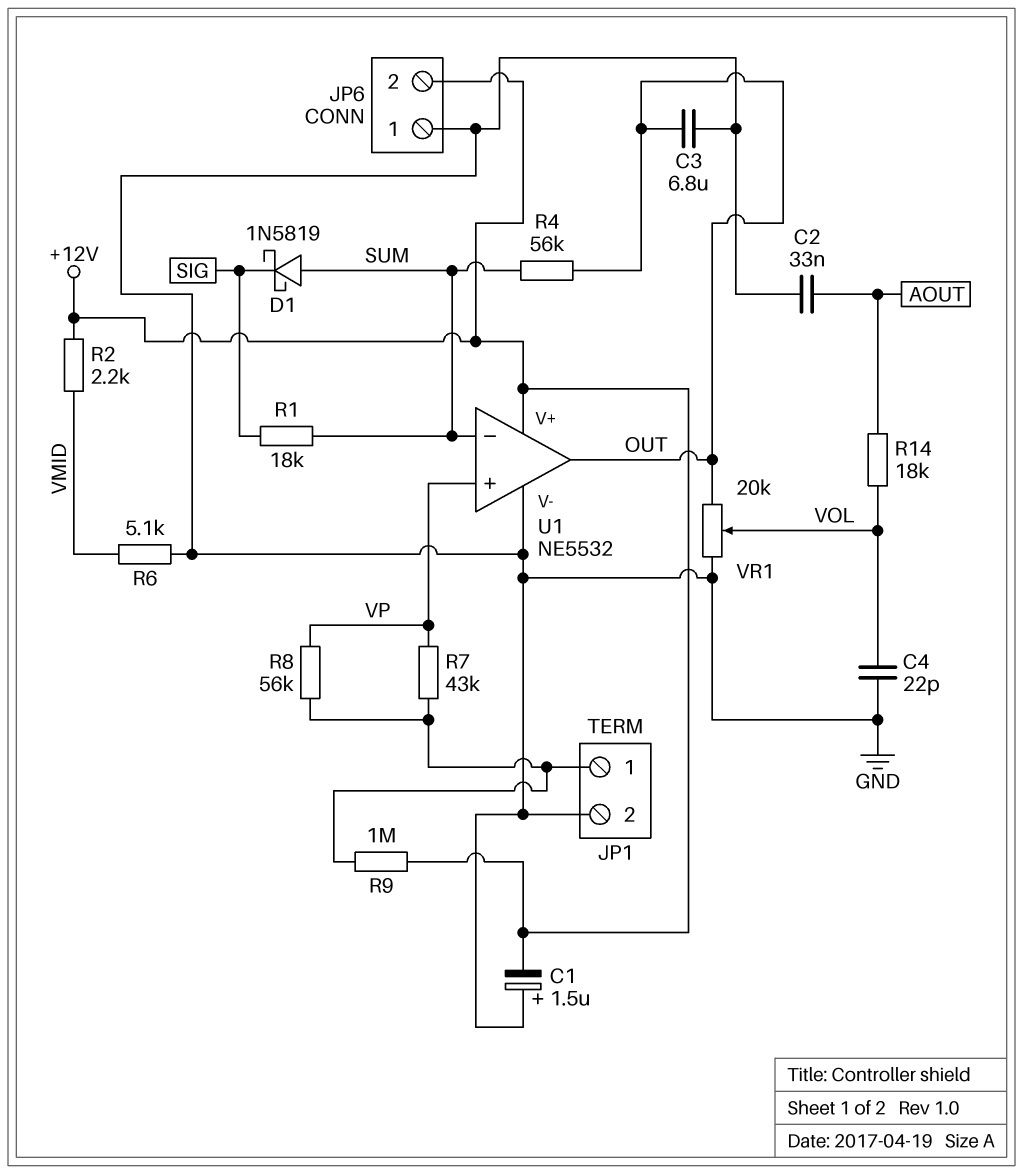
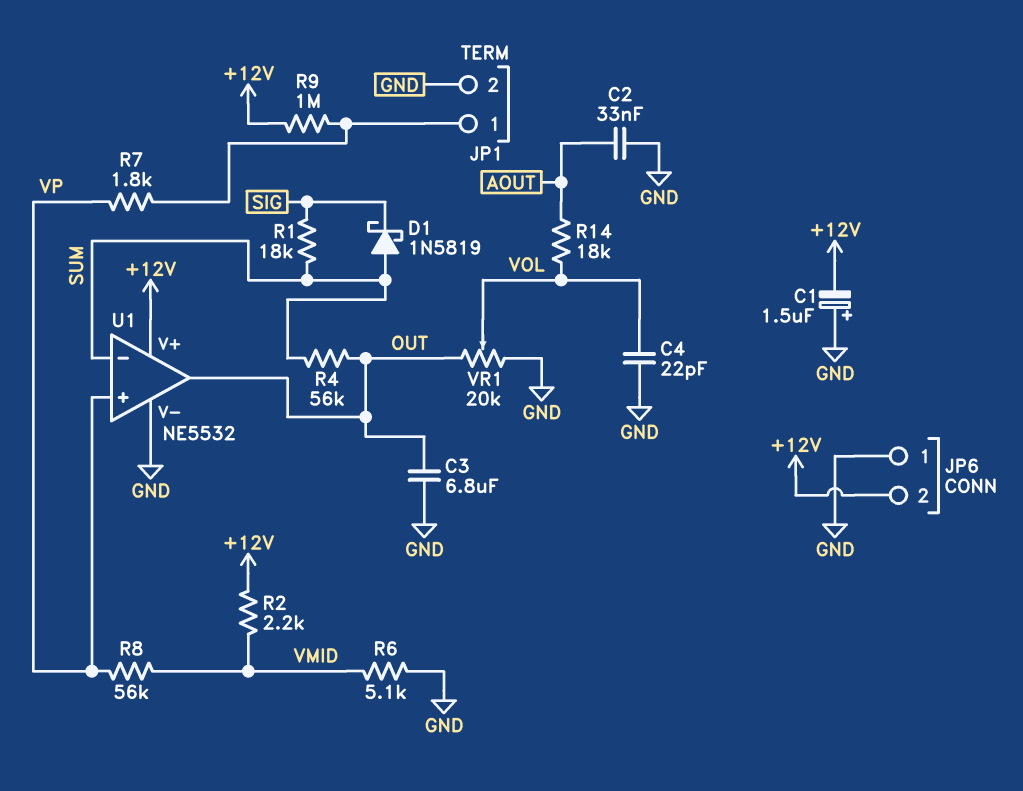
R7: 43k (JP1/1, VP) -> 1.8k (JP1/1, VP)
R8: 56k (JP1/1, VP) -> 56k (VMID, VP)

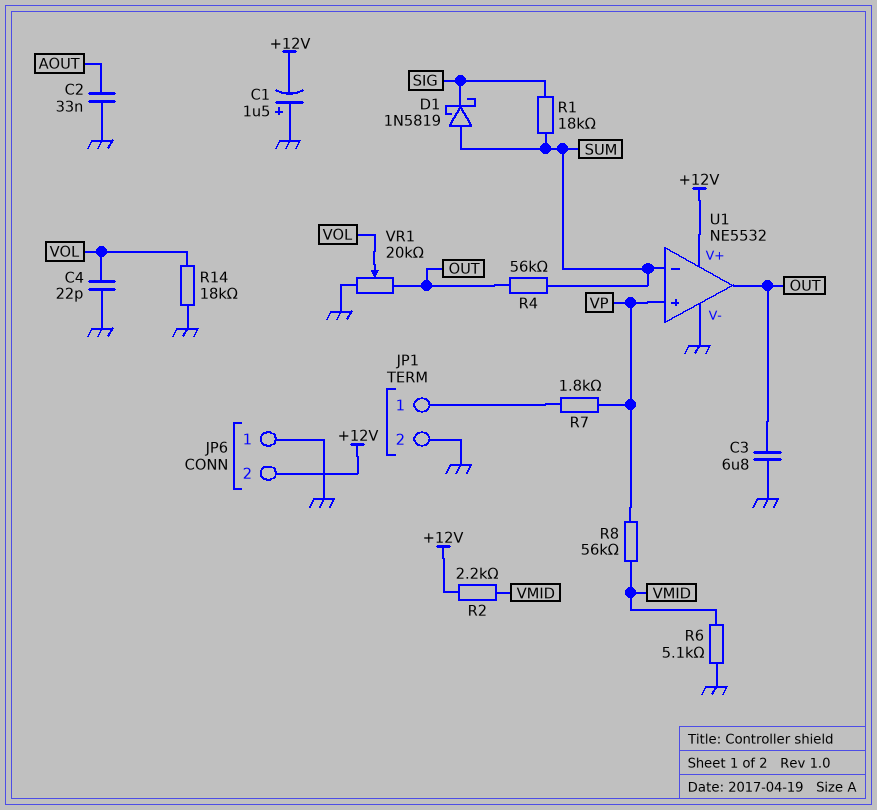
R9: 1M (+12V, JP1/1) -> none
R14: 18k (AOUT, VOL) -> 18k (GND, VOL)

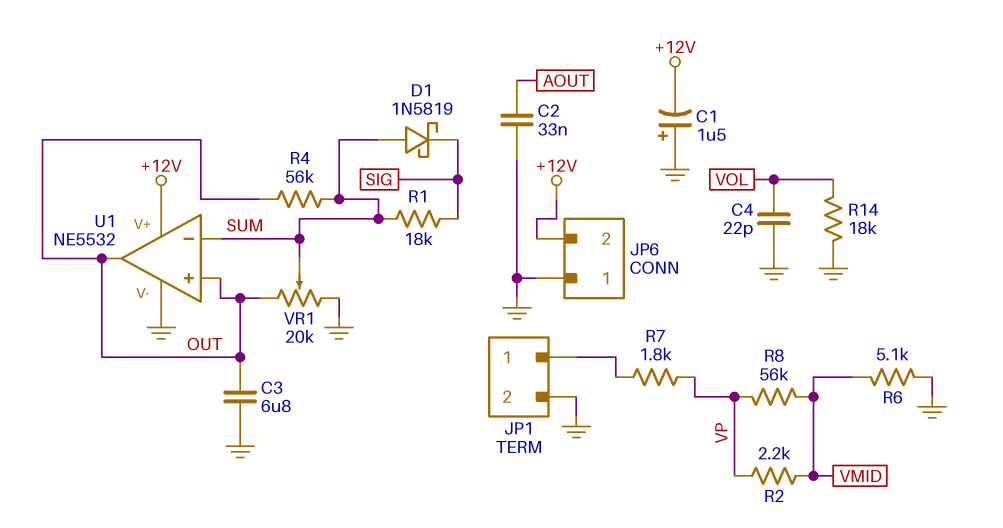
R2: 2.2k (+12V, VMID) -> 2.2k (VMID, VP)
U1 pin in+: VP -> OUT
VR1: 20k (GND, OUT, wiper VOL) -> 20k (GND, OUT, wiper SUM)

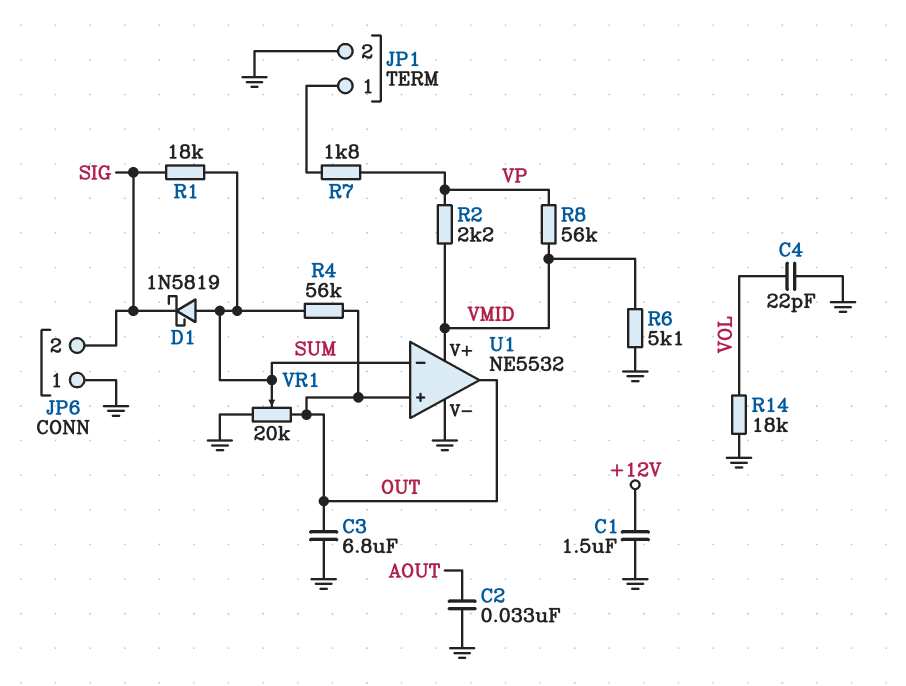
C1: 1.5uF (plus GND, minus +12V) -> 1.5uF (+12V, GND)
JP6 pin 2: +12V -> SIG
U1 pin V+: +12V -> VMID

